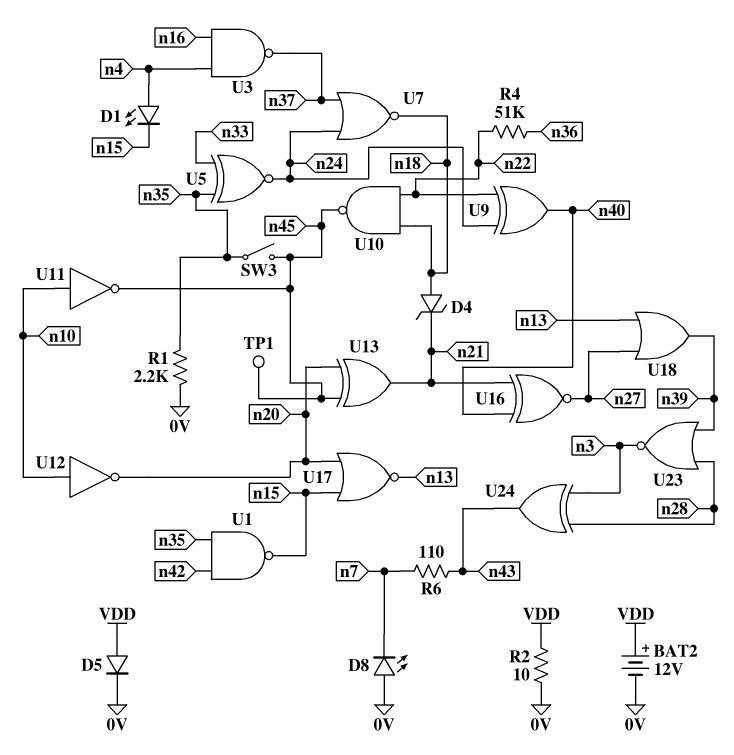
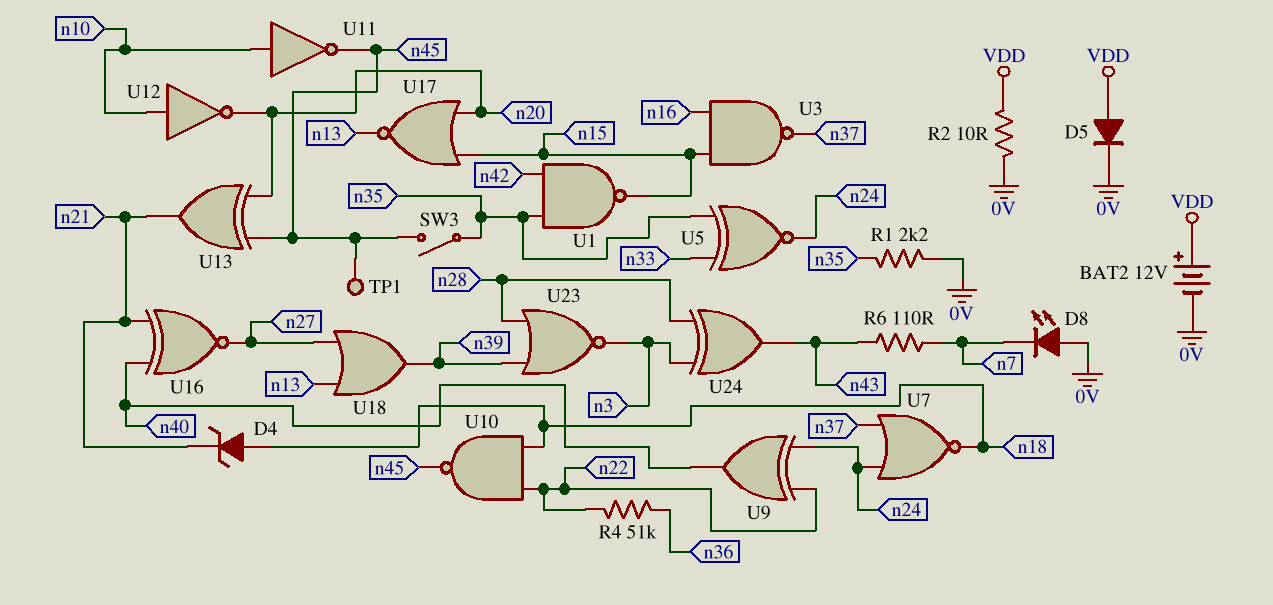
D1: LED (A n4, K n15) -> none
U3: NAND (in n4, in n16, out n37) -> NAND (in n15, in n16, out n37)

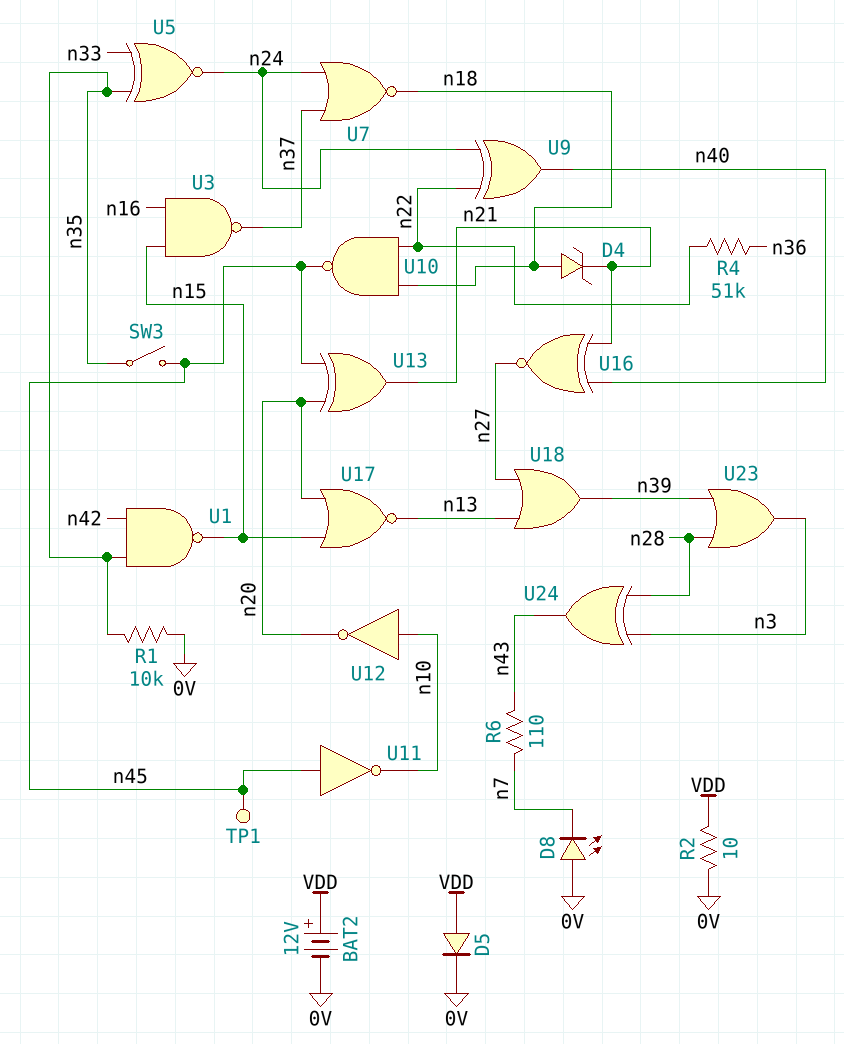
R1: 2.2k (0V, n35) -> 10k (0V, n35)
U11: NOT (in n10, out n45) -> NOT (in n45, out n10)
U23: NOR (in n28, in n39, out n3) -> OR (in n28, in n39, out n3)

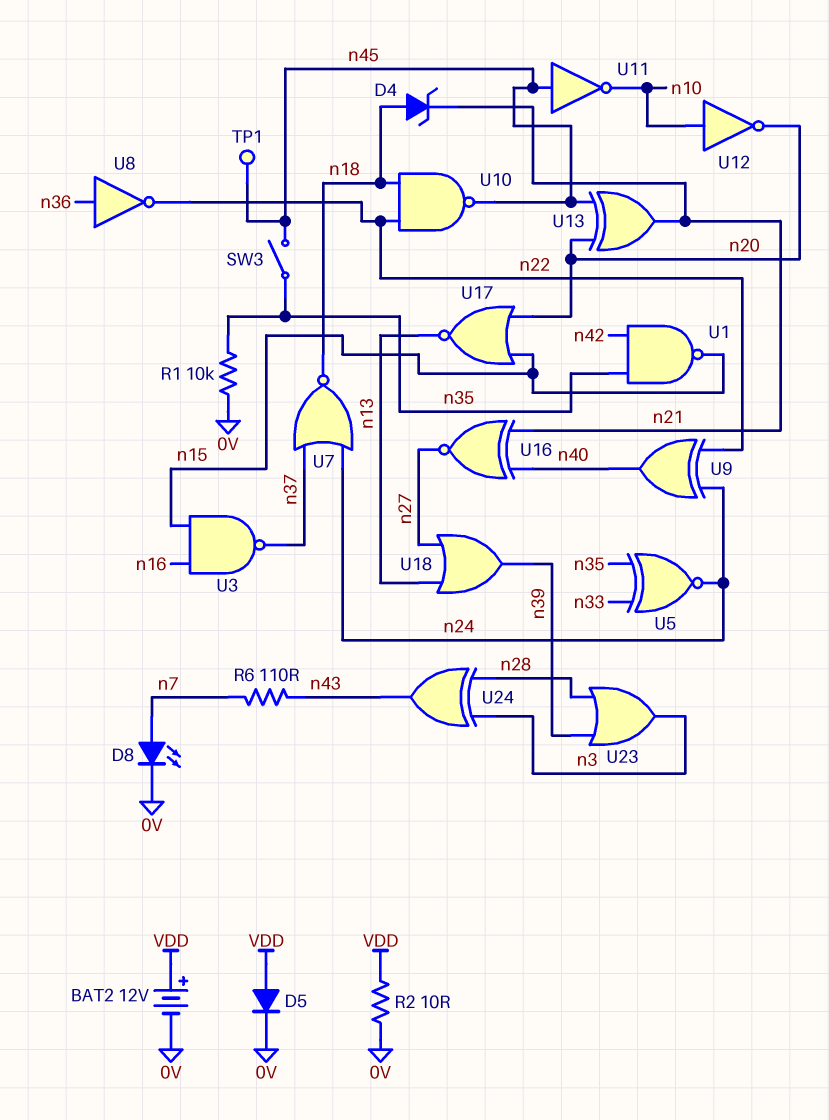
D8: LED (A 0V, K n7) -> LED (A n7, K 0V)
R4: 51k (n22, n36) -> none
U8: none -> NOT (in n36, out n22)

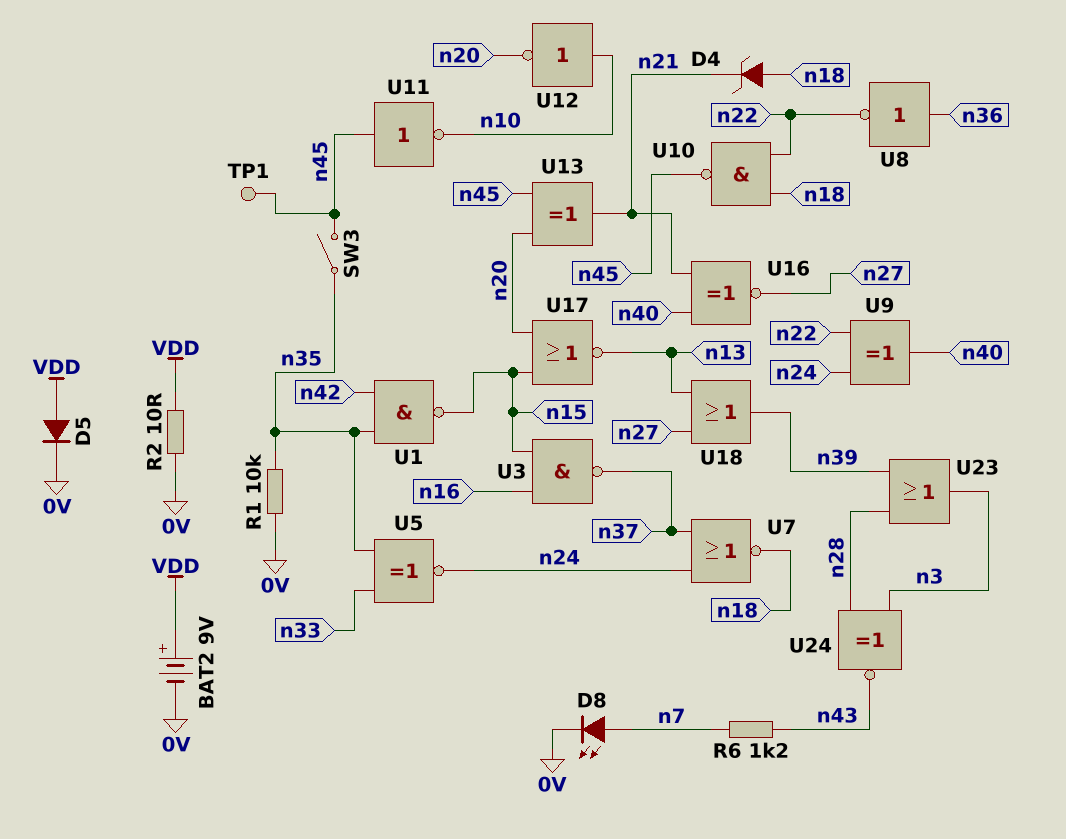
BAT2: 12V (plus VDD, minus 0V) -> 9V (plus VDD, minus 0V)
R6: 110 (n7, n43) -> 1.2k (n7, n43)
U24: XOR (in n3, in n28, out n43) -> XNOR (in n3, in n28, out n43)

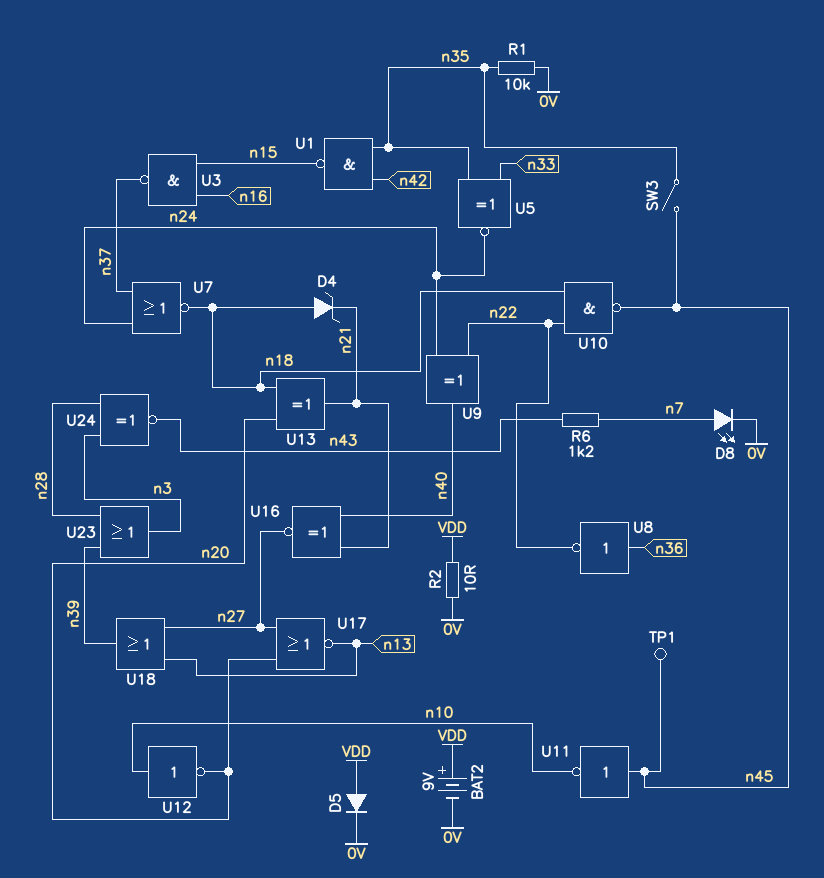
U13: XOR (in n20, in n45, out n21) -> XOR (in n18, in n20, out n21)
U17: NOR (in n15, in n20, out n13) -> NOR (in n20, in n27, out n13)

